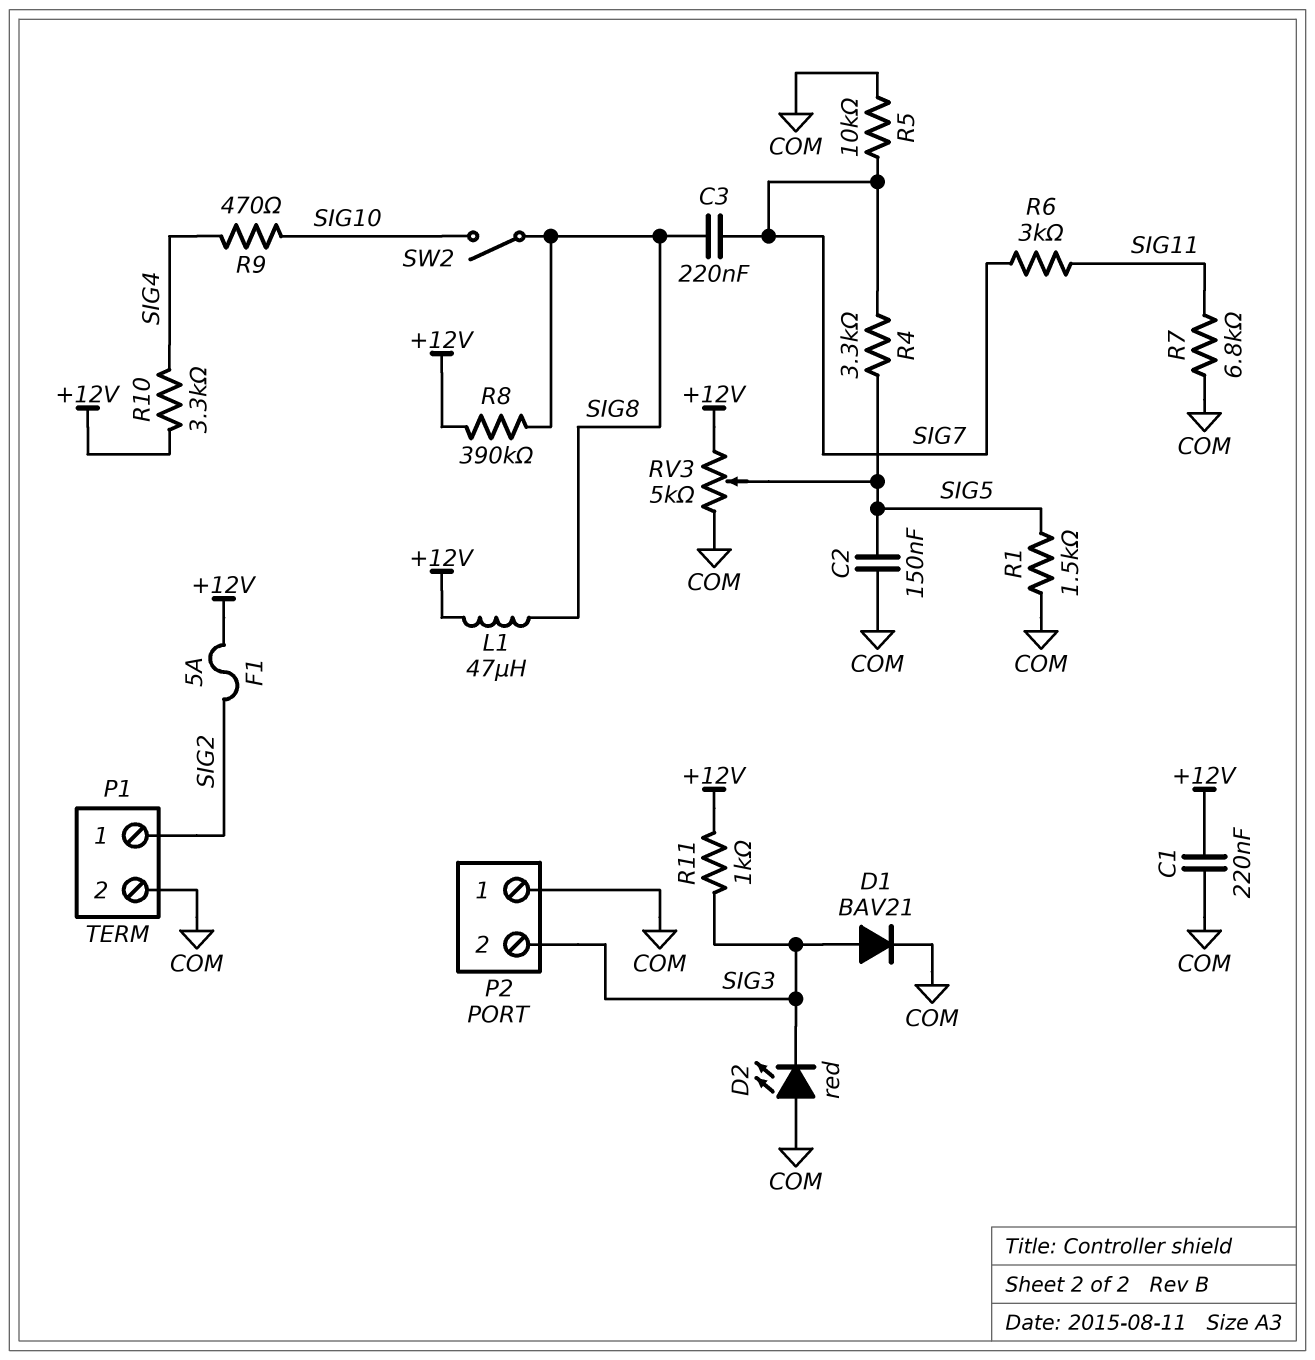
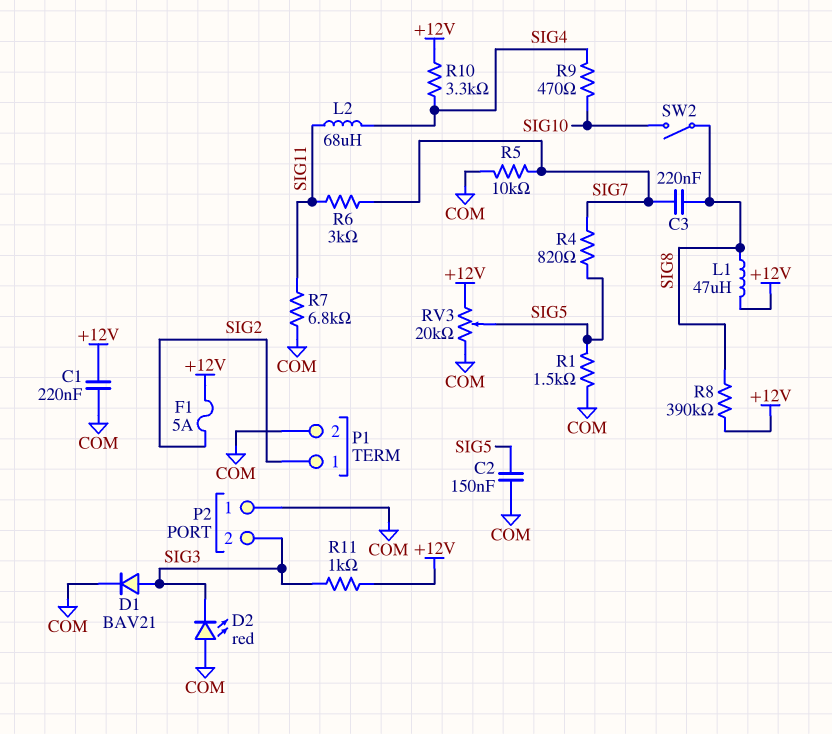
L2: none -> 68uH (SIG4, SIG11)
R4: 3.3k (SIG5, SIG7) -> 820 (SIG5, SIG7)
RV3: 5k (+12V, COM, wiper SIG5) -> 20k (+12V, COM, wiper SIG5)

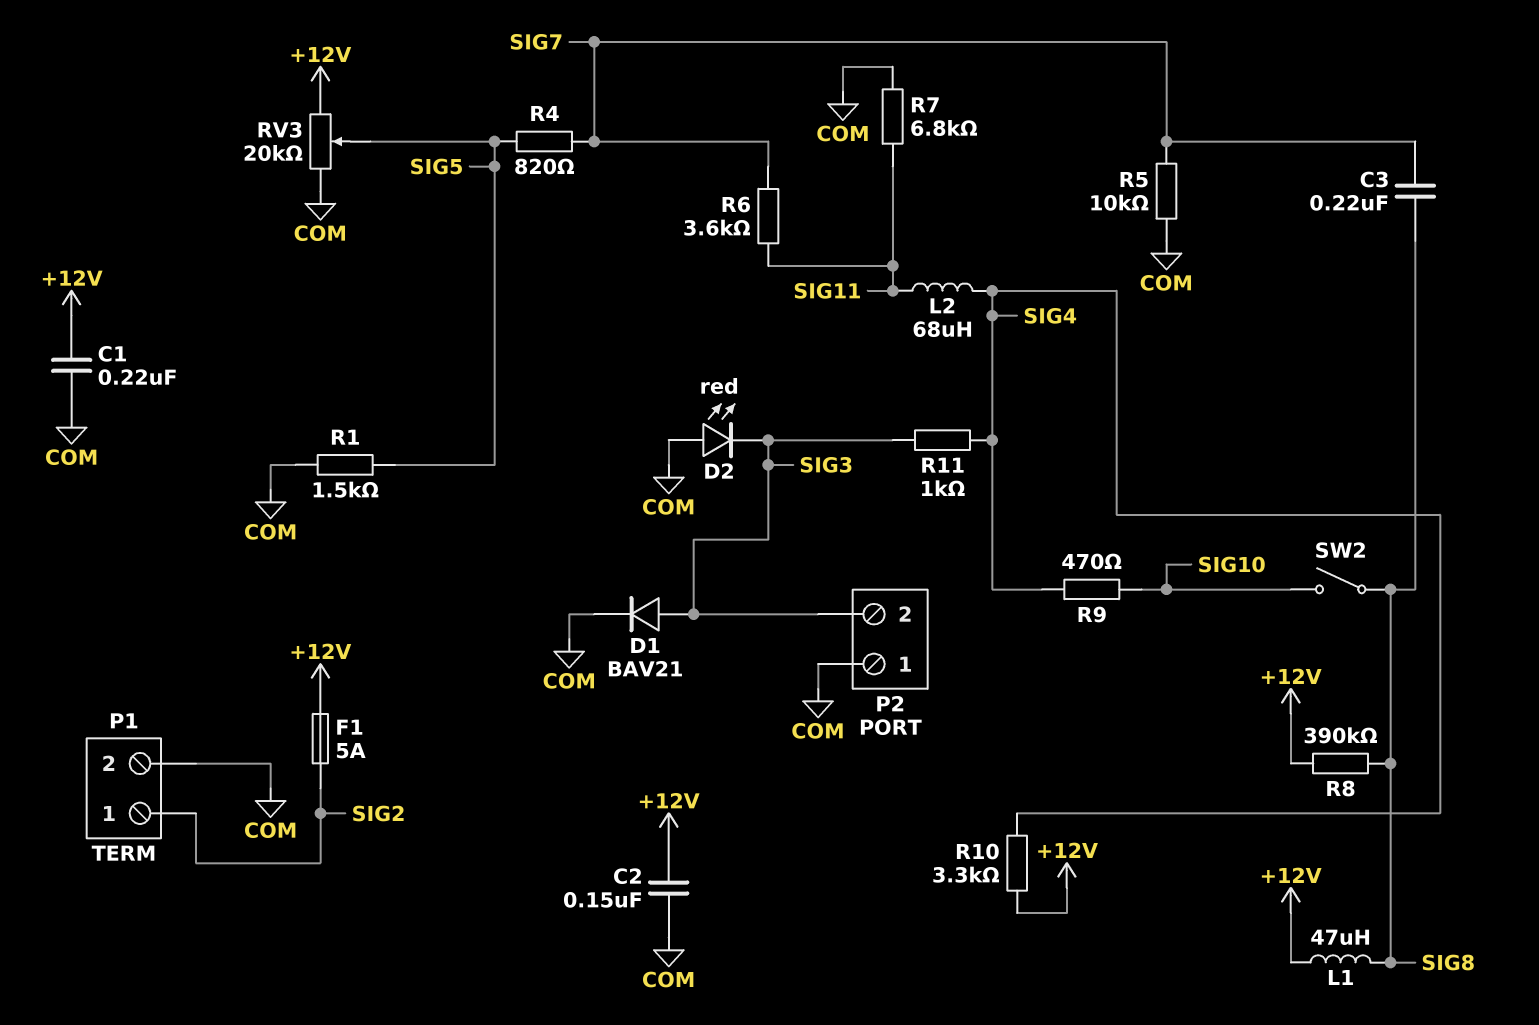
C2: 150nF (COM, SIG5) -> 150nF (+12V, COM)
R6: 3k (SIG7, SIG11) -> 3.6k (SIG7, SIG11)
R11: 1k (+12V, SIG3) -> 1k (SIG3, SIG4)

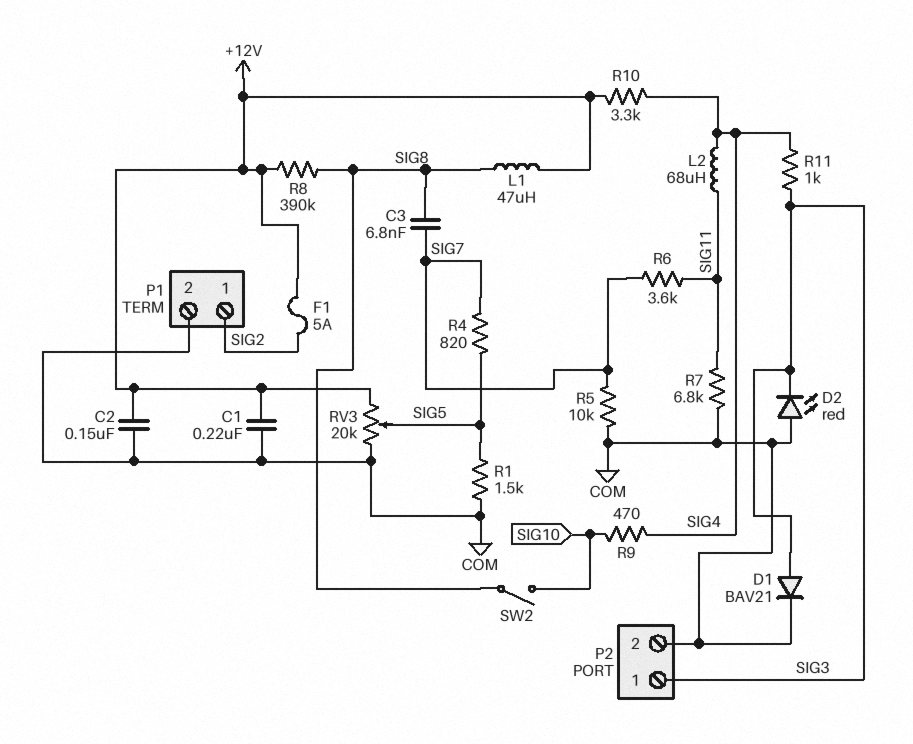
C3: 220nF (SIG7, SIG8) -> 6.8nF (SIG7, SIG8)
P2 pin 1: COM -> SIG3
P2 pin 2: SIG3 -> COM

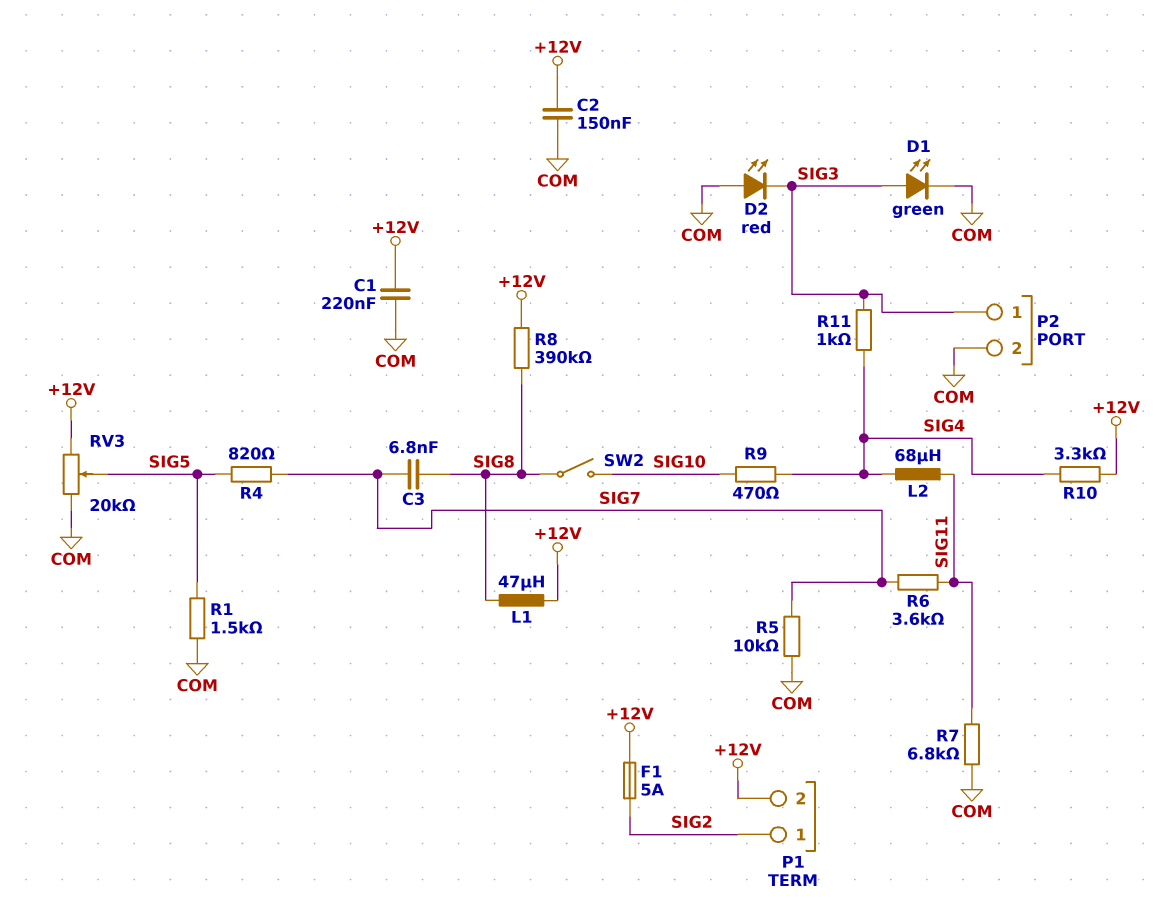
D1: diode BAV21 (A SIG3, K COM) -> LED green (A SIG3, K COM)
P1 pin 2: COM -> +12V

